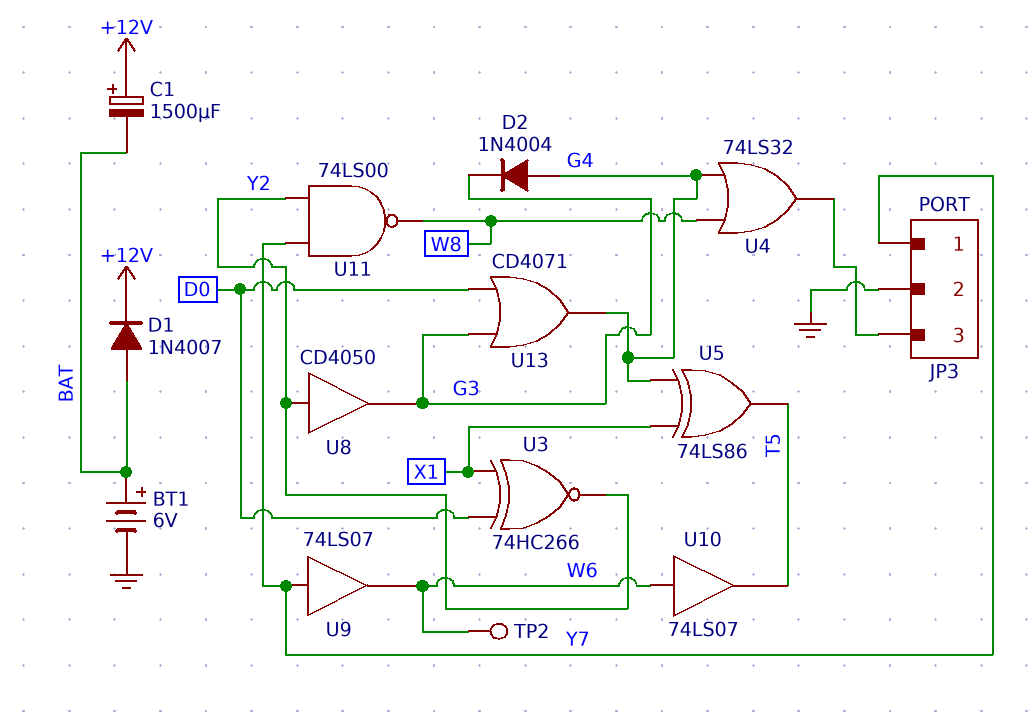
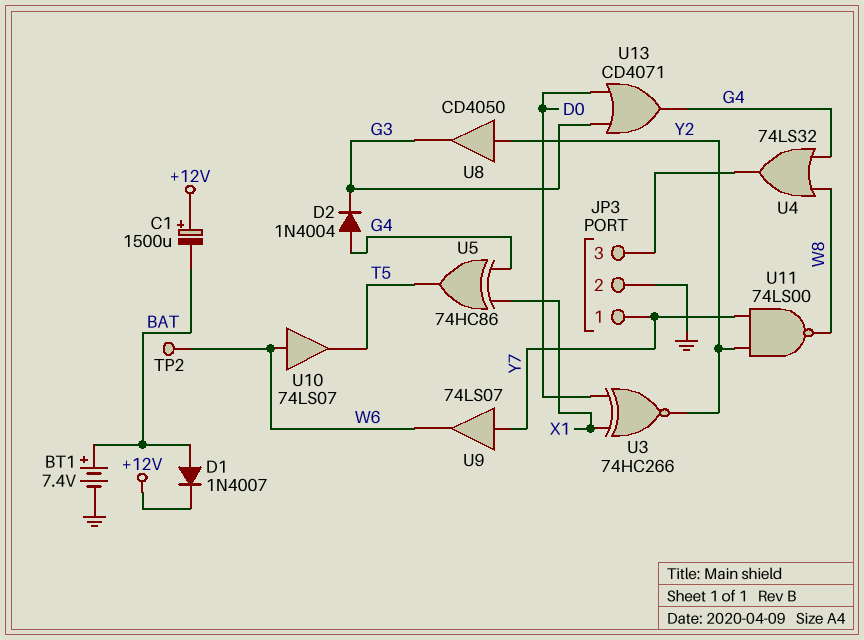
BT1: 6V (plus BAT, minus GND) -> 7.4V (plus BAT, minus GND)
U5: XOR 74LS86 (in G4, in X1, out T5) -> XOR 74HC86 (in G4, in X1, out T5)

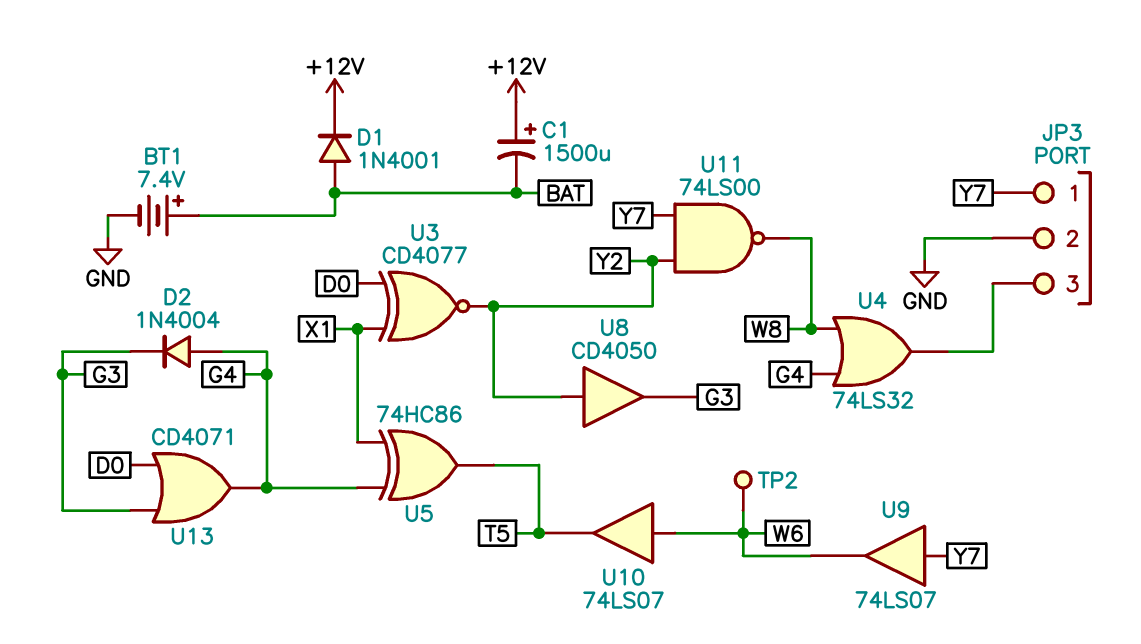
D1: diode 1N4007 (A BAT, K +12V) -> diode 1N4001 (A BAT, K +12V)
U3: XNOR 74HC266 (in D0, in X1, out Y2) -> XNOR CD4077 (in D0, in X1, out Y2)

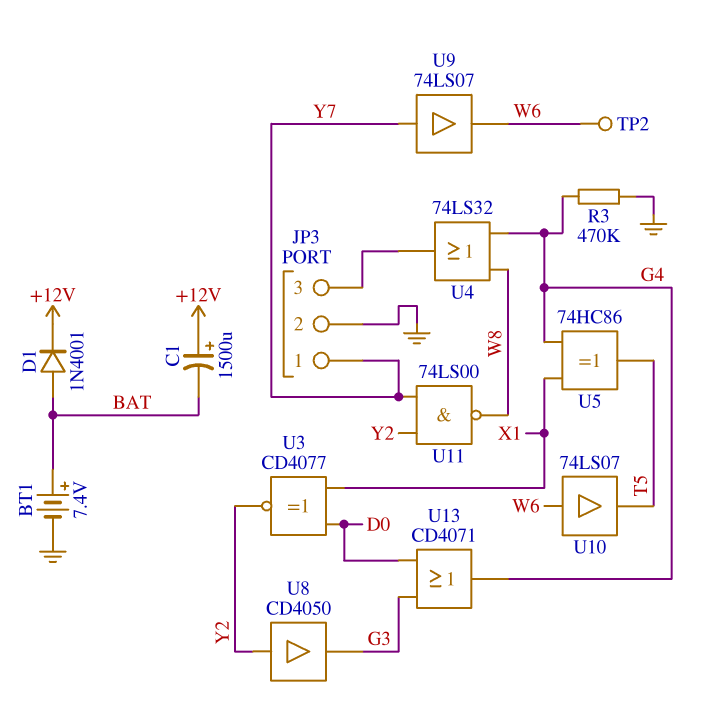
D2: diode 1N4004 (A G4, K G3) -> none
R3: none -> 470k (G4, GND)

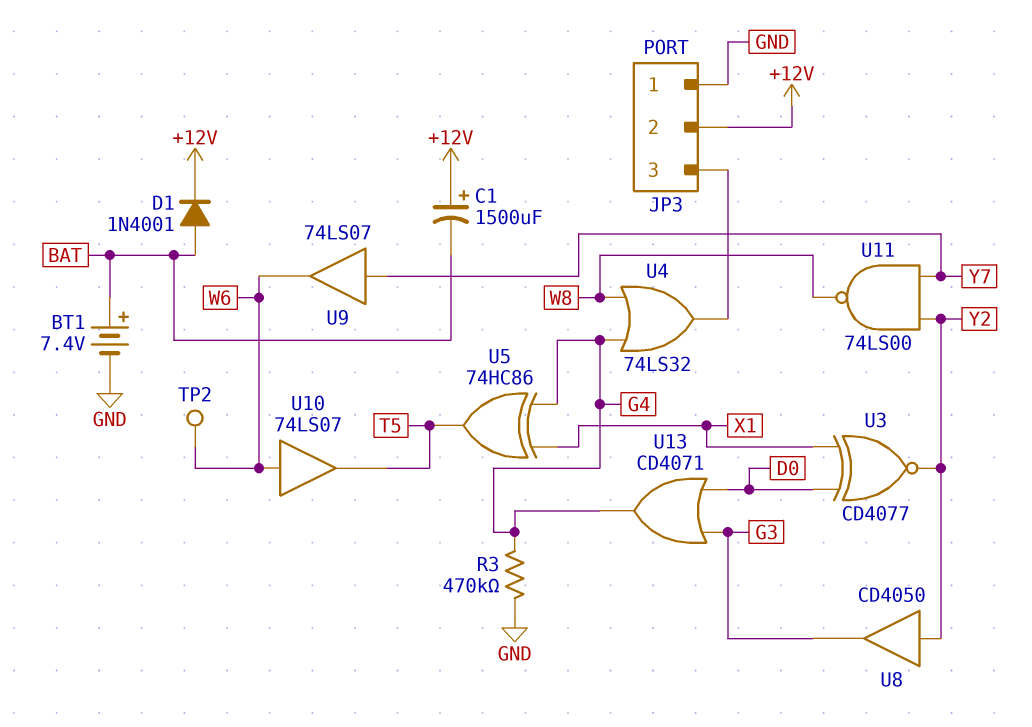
JP3 pin 1: Y7 -> GND
JP3 pin 2: GND -> +12V

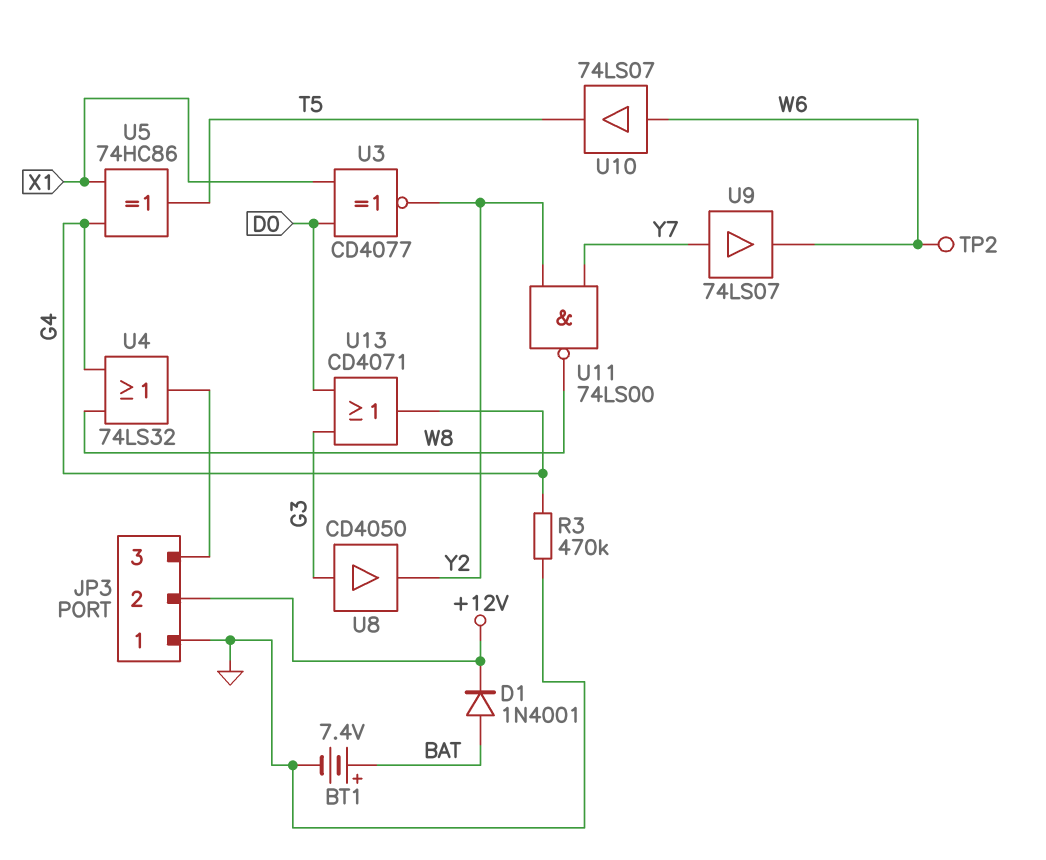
C1: 1500uF (plus +12V, minus BAT) -> none
U8: buffer CD4050 (in Y2, out G3) -> buffer CD4050 (in G3, out Y2)

